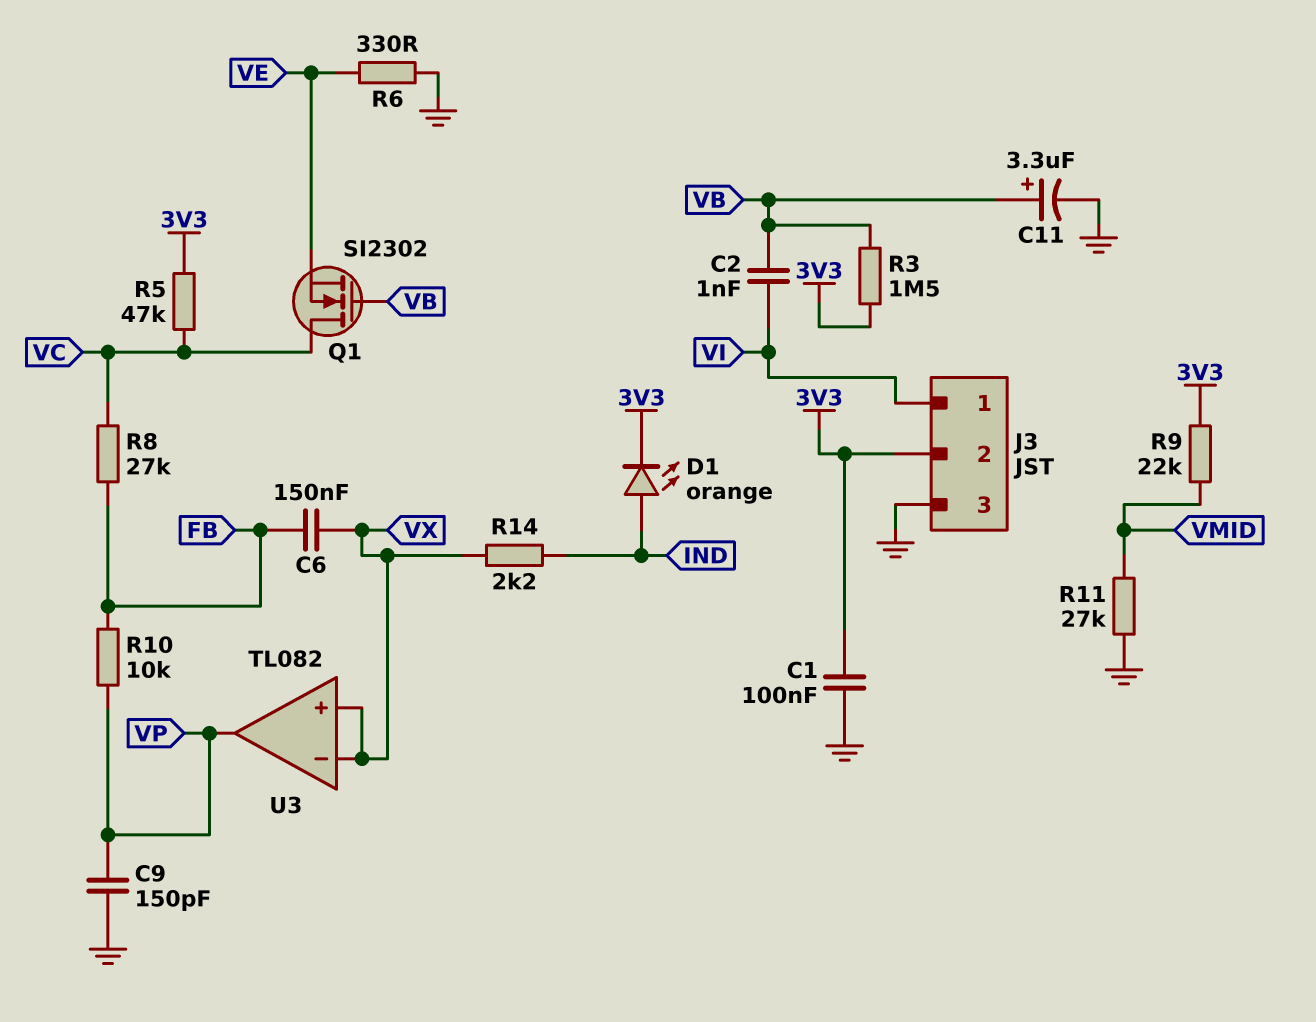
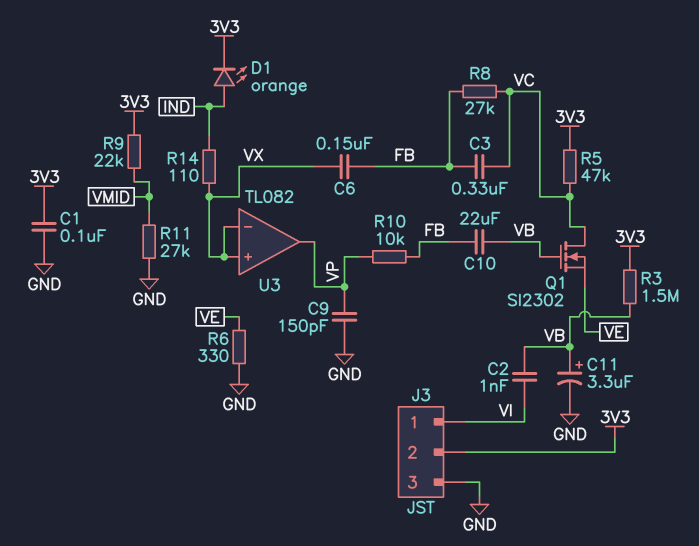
C3: none -> 330nF (FB, VC)
C10: none -> 22uF (FB, VB)
R14: 2.2k (IND, VX) -> 110 (IND, VX)

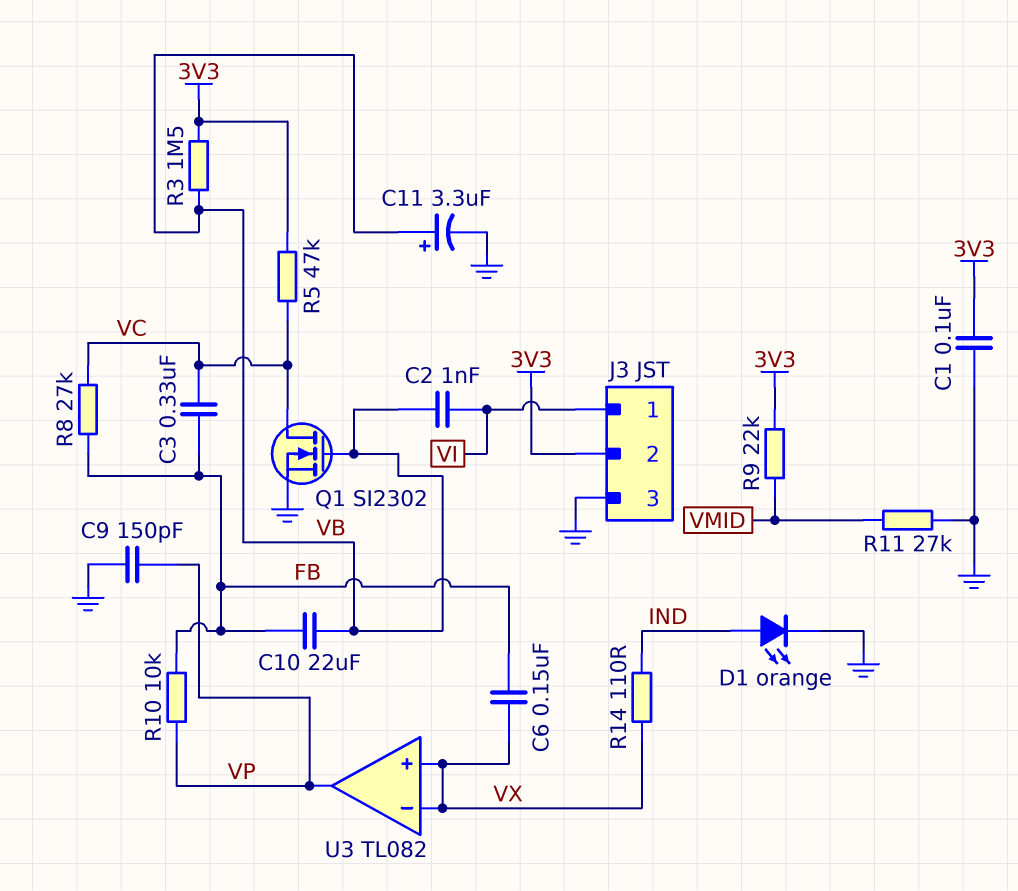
D1: LED orange (A IND, K 3V3) -> LED orange (A IND, K GND)
Q1: NMOS SI2302 (G VB, D VC, S VE) -> NMOS SI2302 (G VB, D VC, S GND)
R6: 330 (GND, VE) -> none

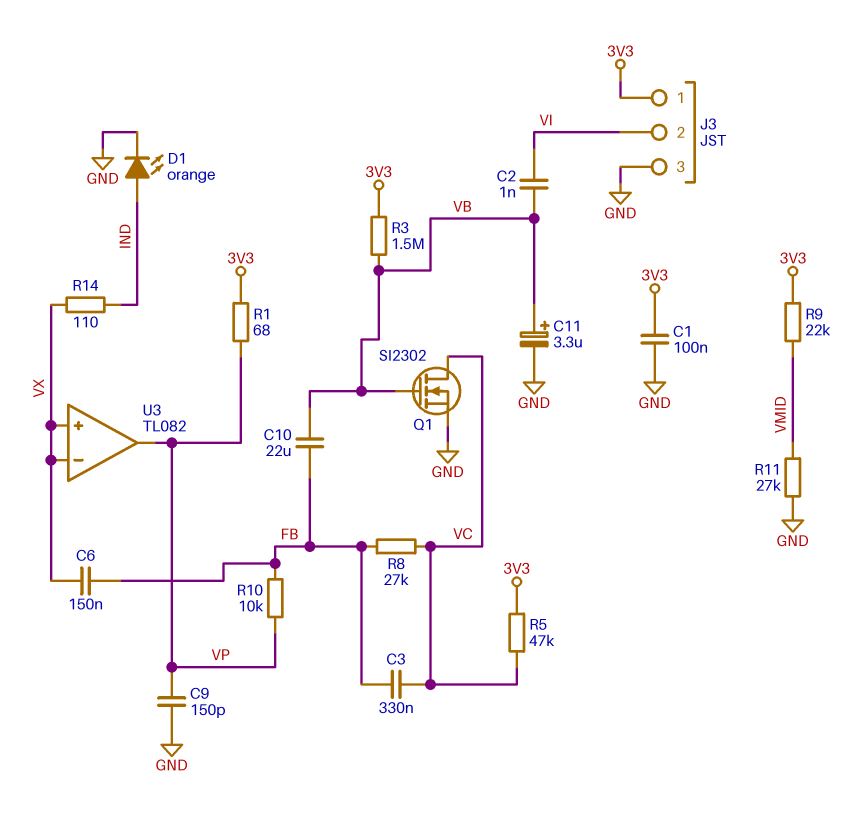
J3 pin 1: VI -> 3V3
J3 pin 2: 3V3 -> VI
R1: none -> 68 (3V3, VP)

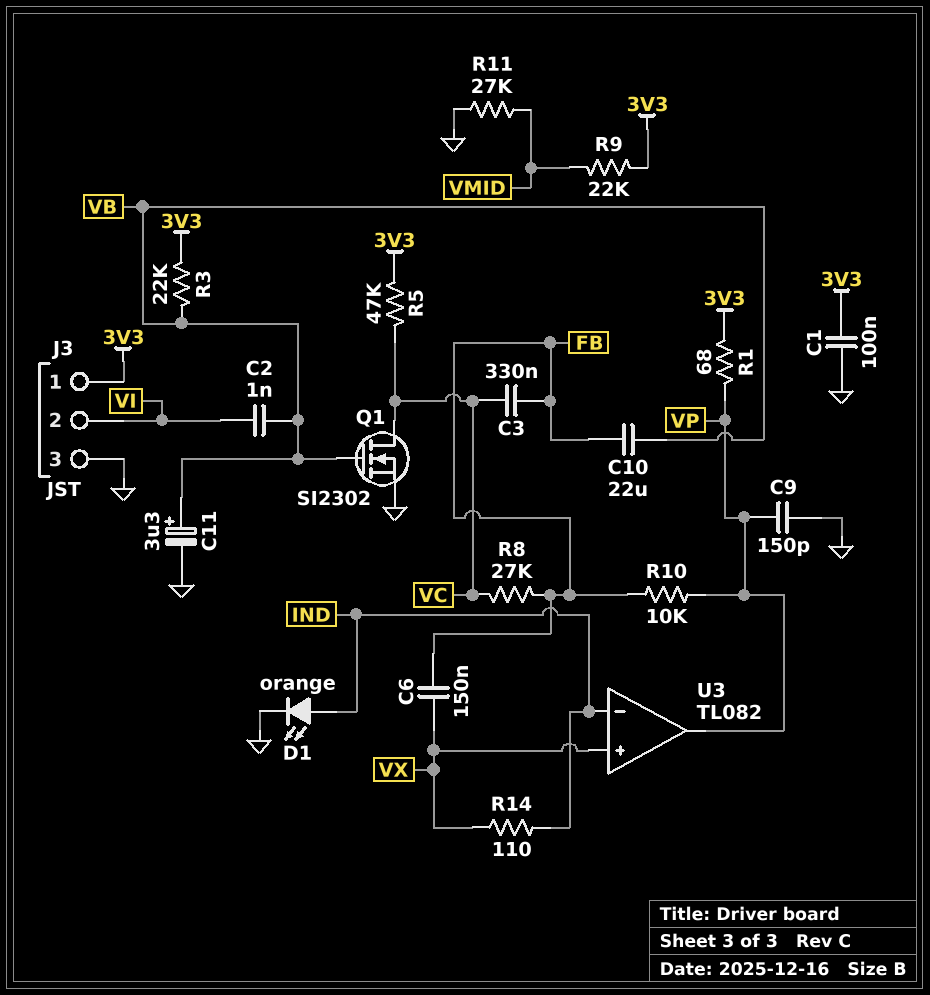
R3: 1.5M (3V3, VB) -> 22k (3V3, VB)
U3 pin in-: VX -> IND

